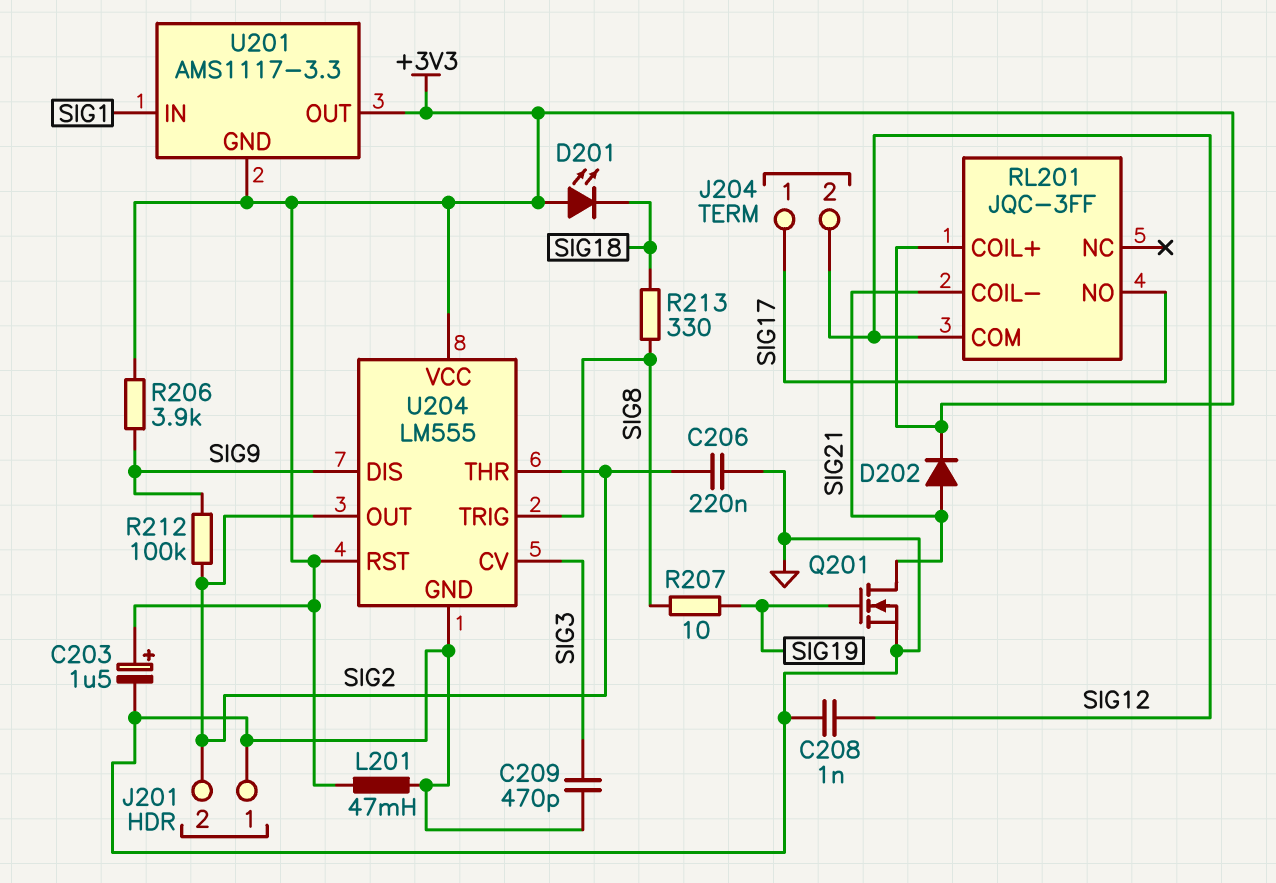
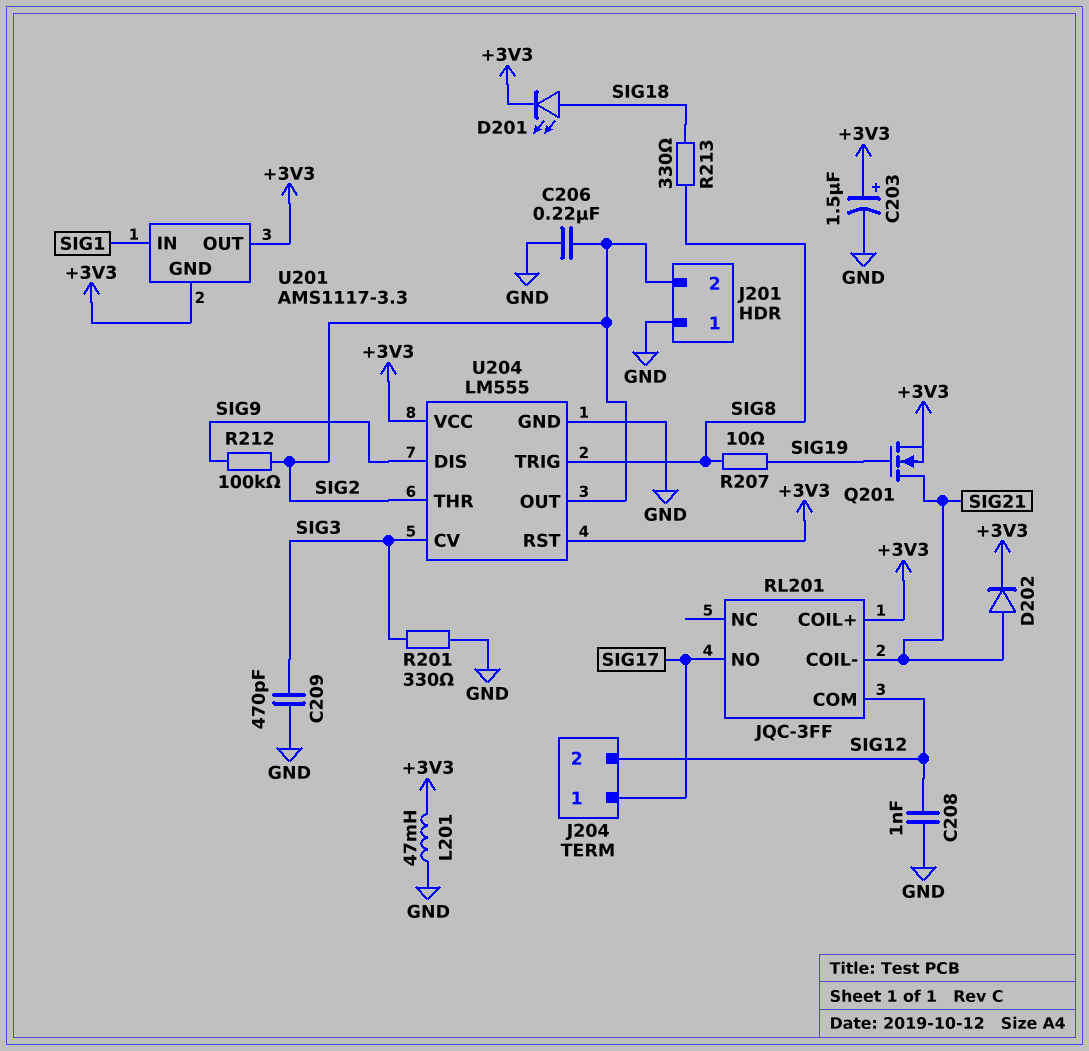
D201: LED (A +3V3, K SIG18) -> LED (A SIG18, K +3V3)
Q201: NMOS (G SIG19, D SIG21, S GND) -> NMOS (G SIG19, D SIG21, S +3V3)
R201: none -> 330 (GND, SIG3)
R206: 3.9k (+3V3, SIG9) -> none

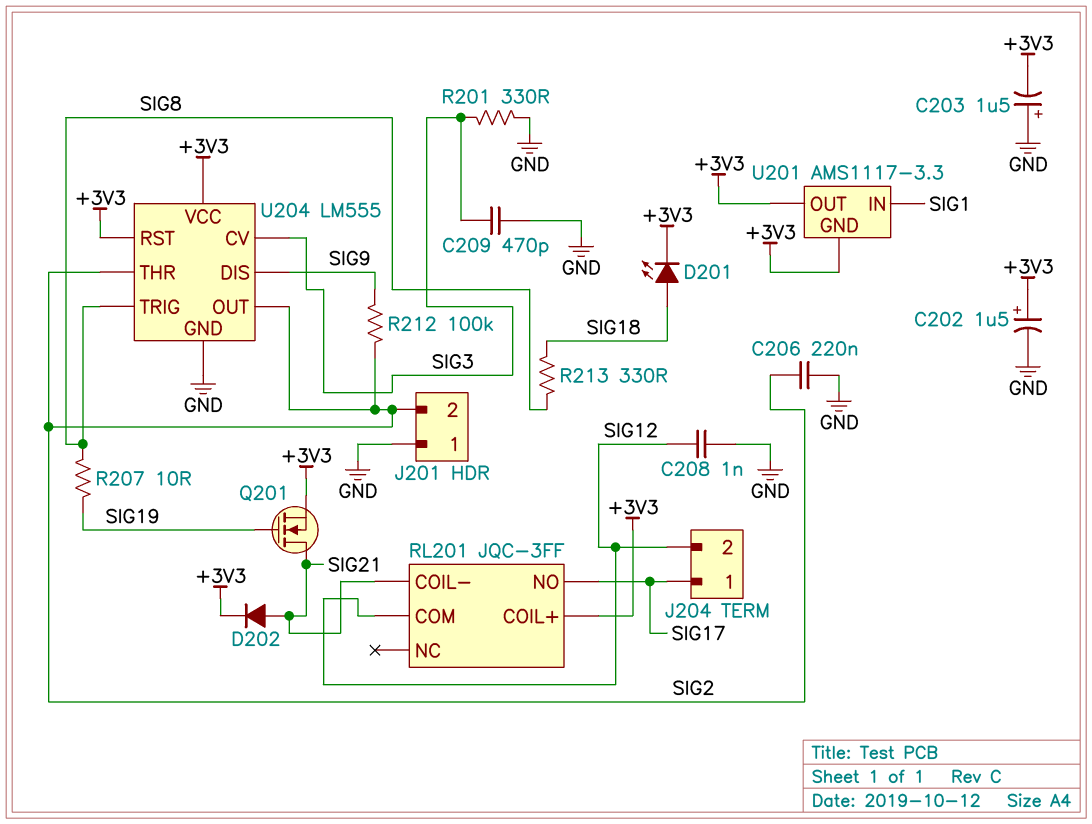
C202: none -> 1.5uF (plus +3V3, minus GND)
C203: 1.5uF (plus +3V3, minus GND) -> 1.5uF (plus GND, minus +3V3)
L201: 47mH (+3V3, GND) -> none

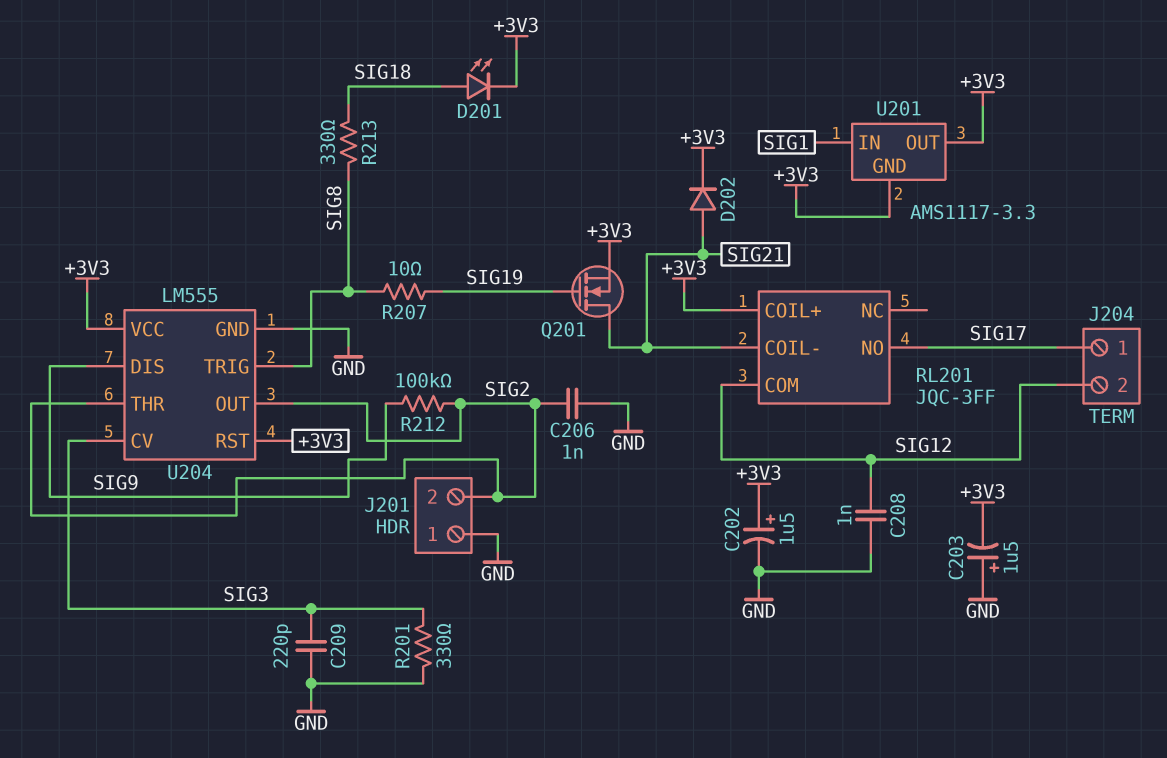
C206: 220nF (GND, SIG2) -> 1nF (GND, SIG2)
C209: 470pF (GND, SIG3) -> 220pF (GND, SIG3)

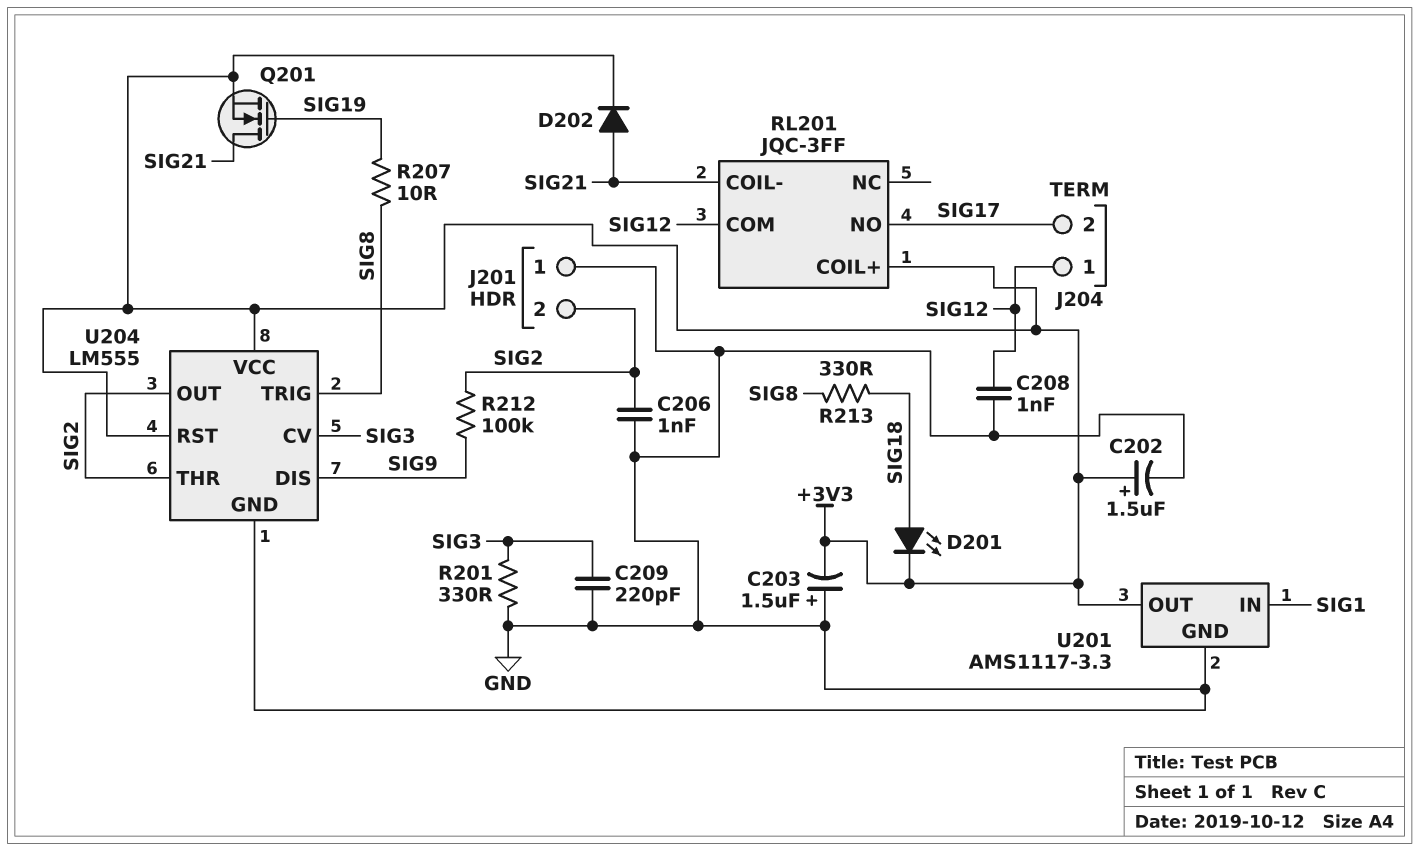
J204 pin 1: SIG17 -> SIG12
J204 pin 2: SIG12 -> SIG17
U201 pin GND: +3V3 -> GND

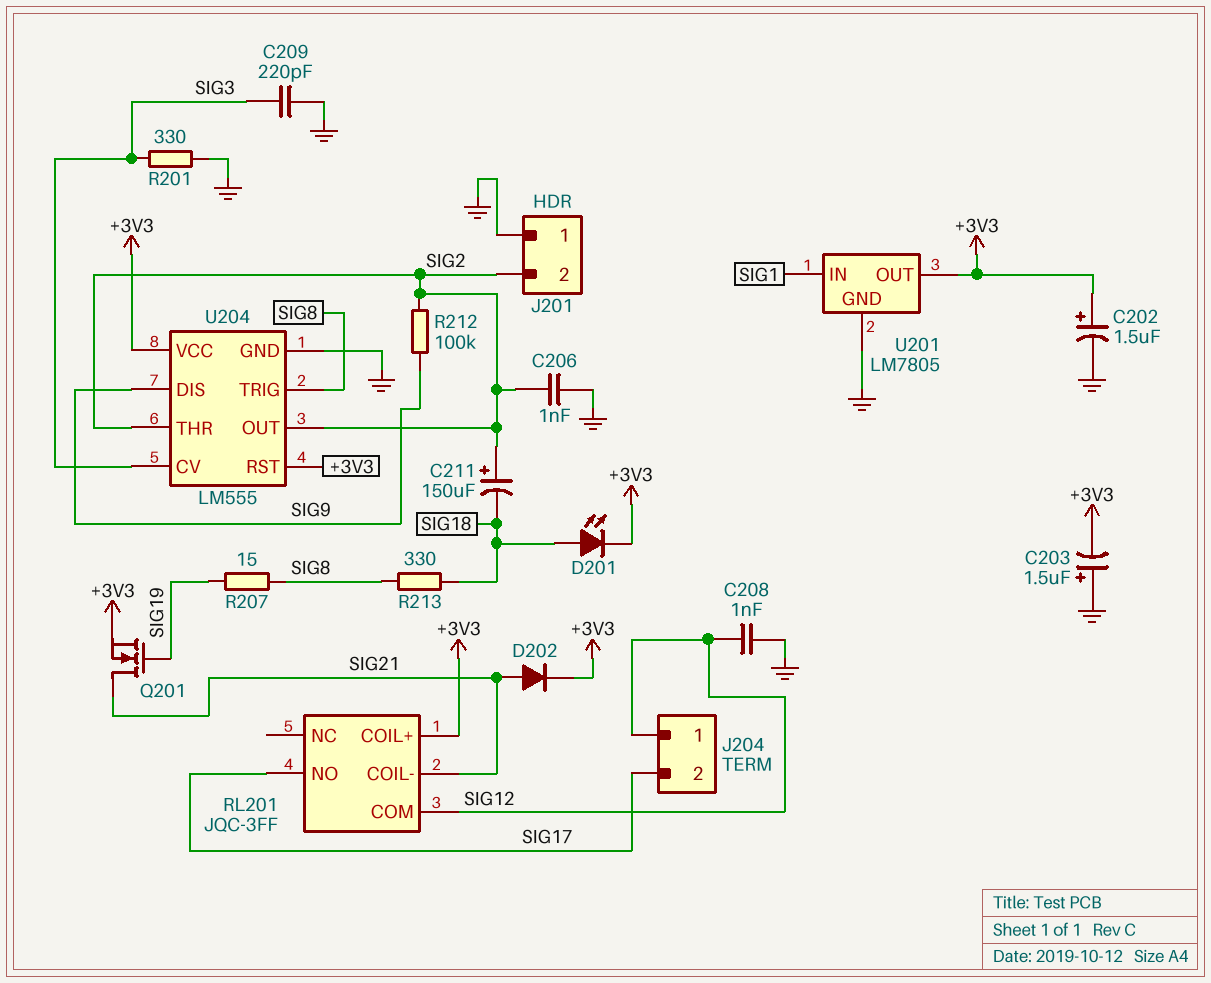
C211: none -> 150uF (plus SIG2, minus SIG18)
R207: 10 (SIG8, SIG19) -> 15 (SIG8, SIG19)
U201: AMS1117-3.3 -> LM7805

